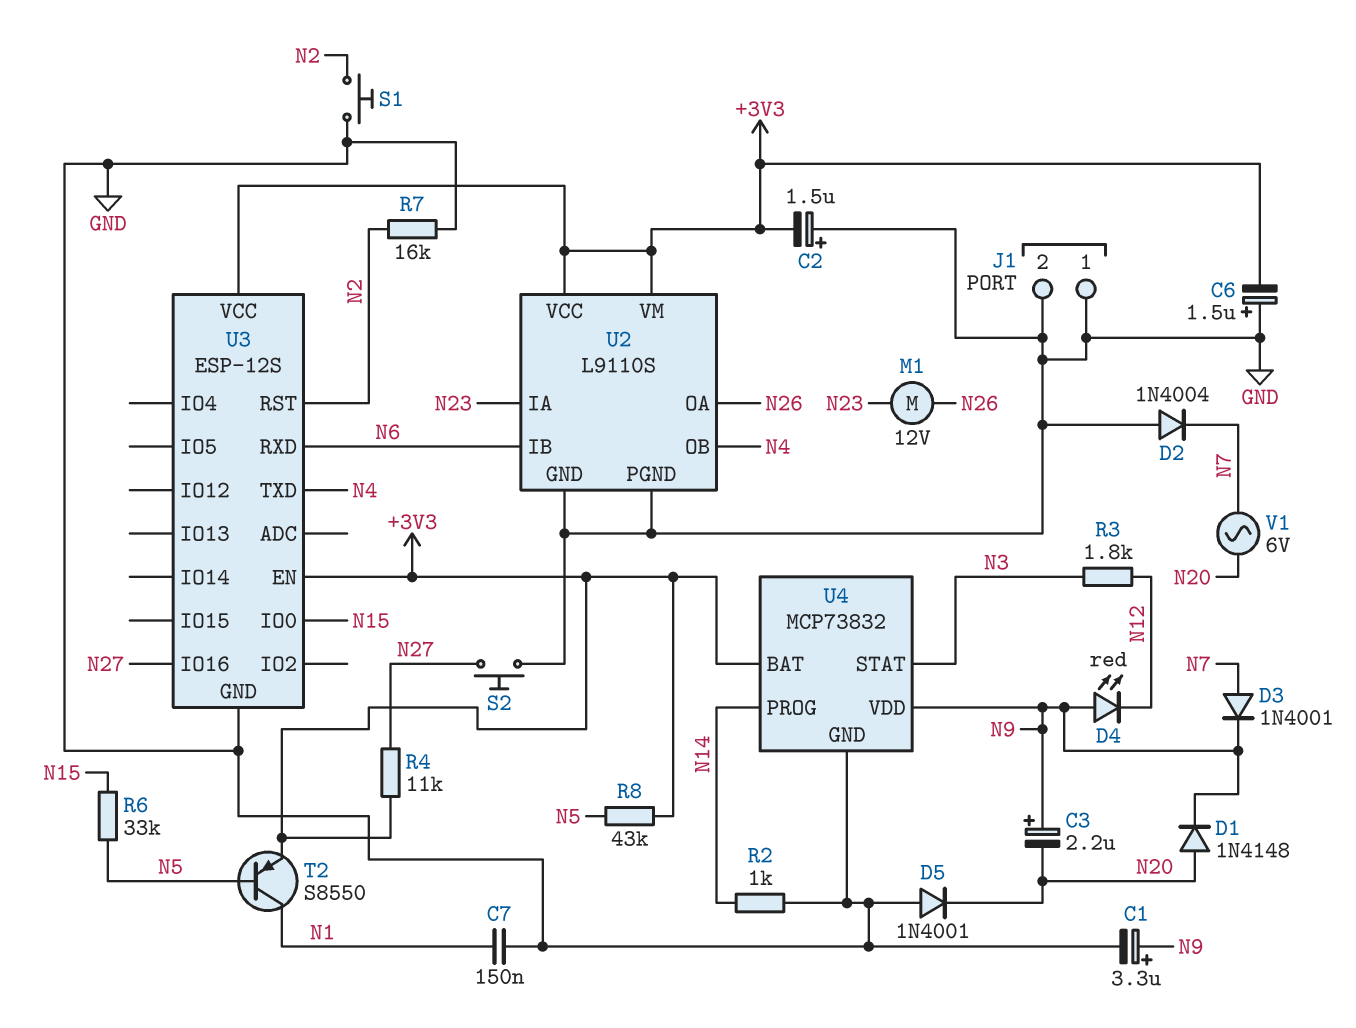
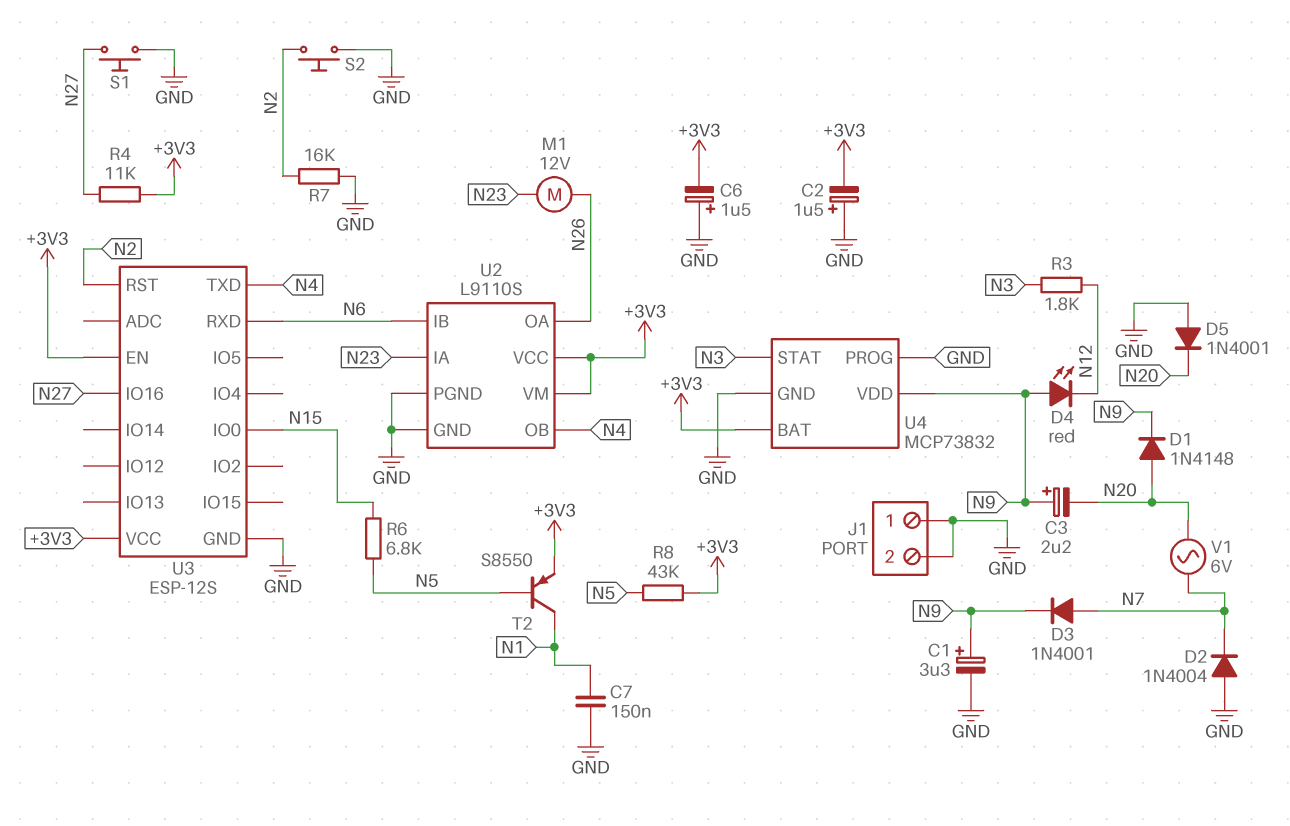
R2: 1k (GND, N14) -> none
R6: 33k (N5, N15) -> 6.8k (N5, N15)
S1: button (GND, N2) -> button (GND, N27)
S2: button (GND, N27) -> button (GND, N2)
U4 pin PROG: N14 -> GND

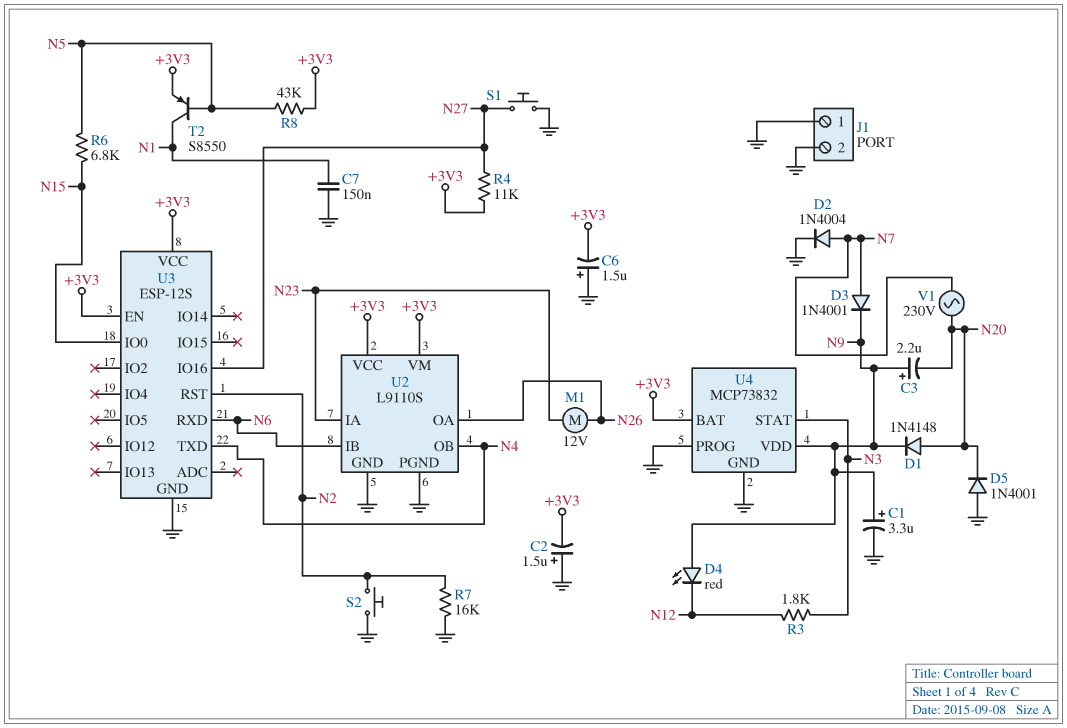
D2: diode 1N4004 (A GND, K N7) -> diode 1N4004 (A N7, K GND)
V1: AC 6V (N7, N20) -> AC 230V (N7, N20)

